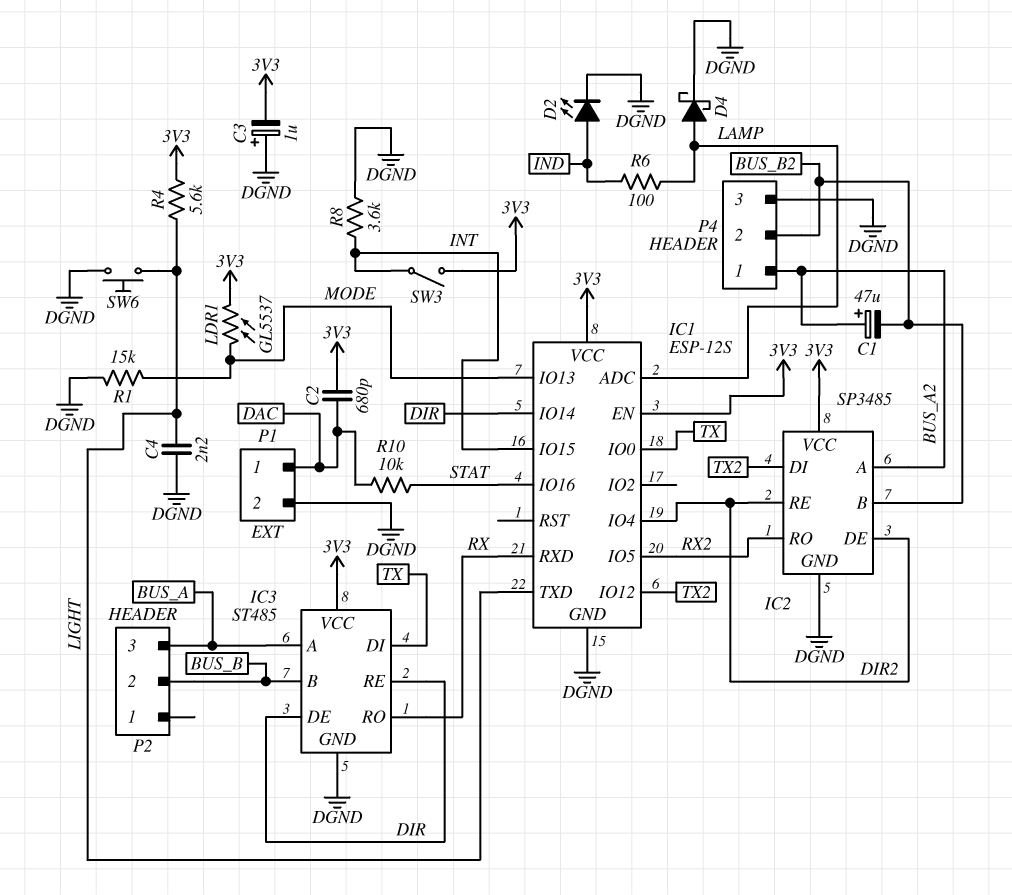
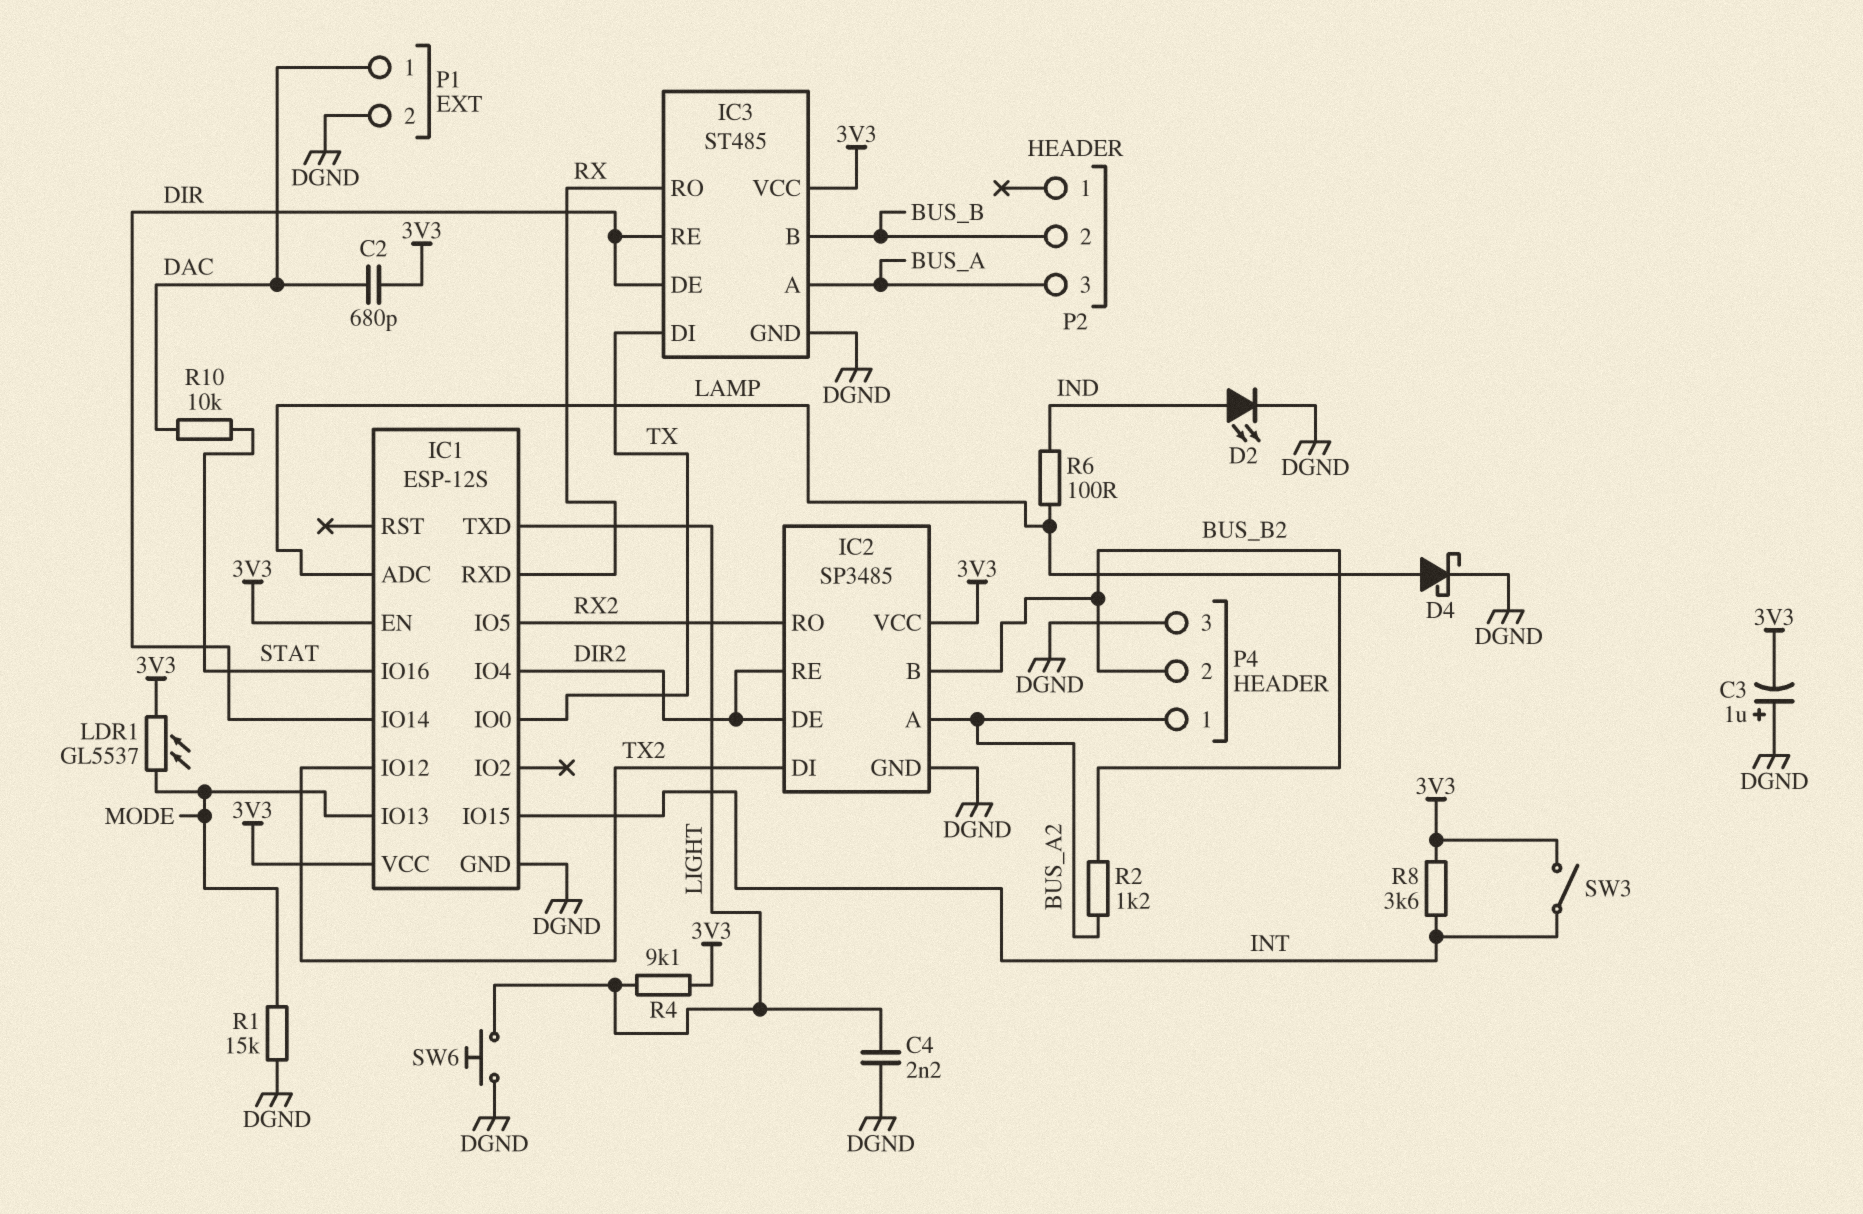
C1: 47uF (plus BUS_A2, minus BUS_B2) -> none
R2: none -> 1.2k (BUS_A2, BUS_B2)
R4: 5.6k (3V3, LIGHT) -> 9.1k (3V3, LIGHT)
R8: 3.6k (DGND, INT) -> 3.6k (3V3, INT)

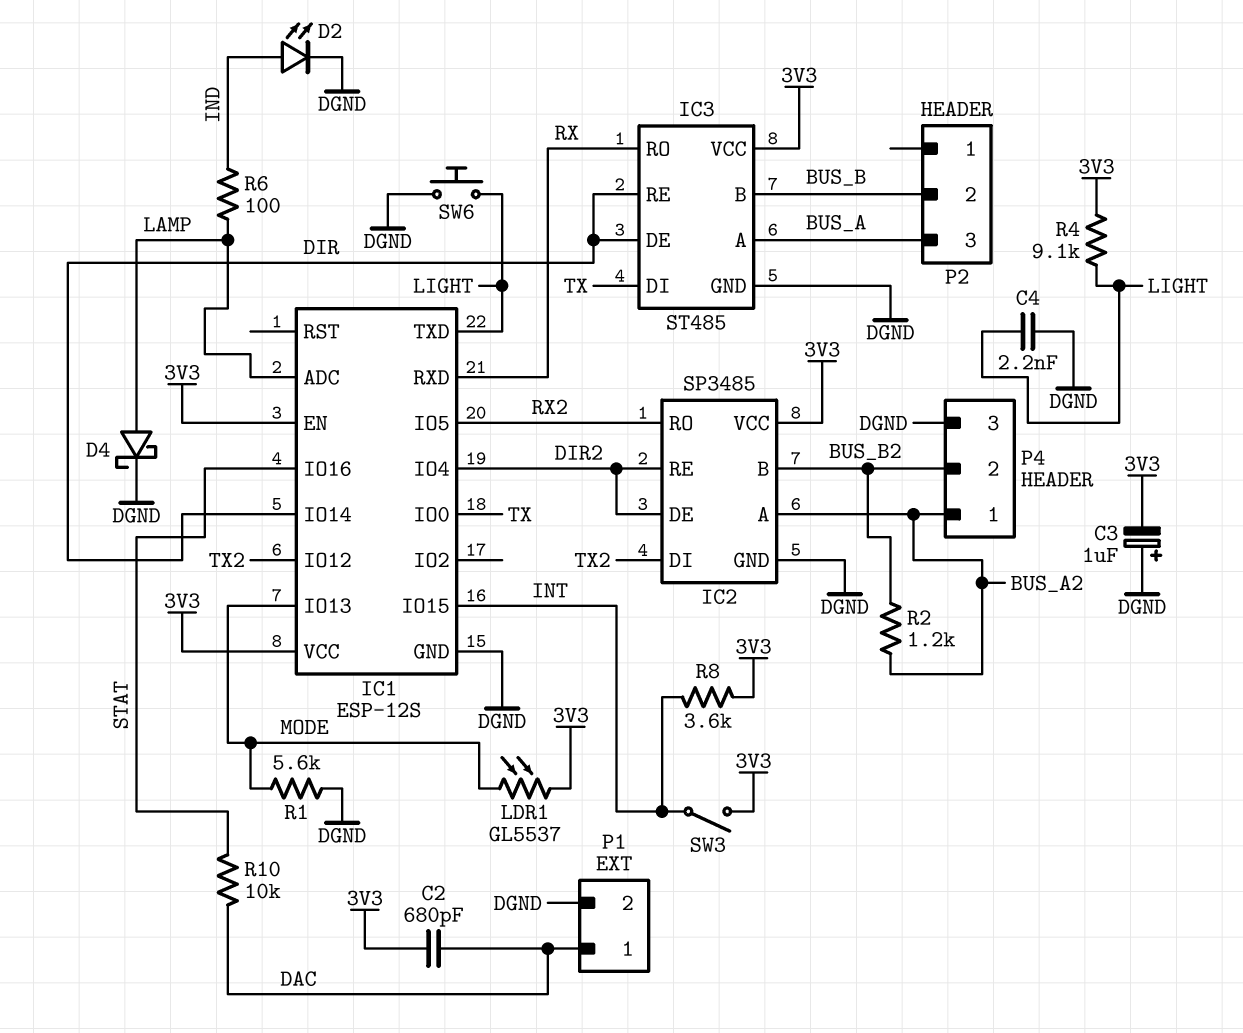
R1: 15k (DGND, MODE) -> 5.6k (DGND, MODE)

